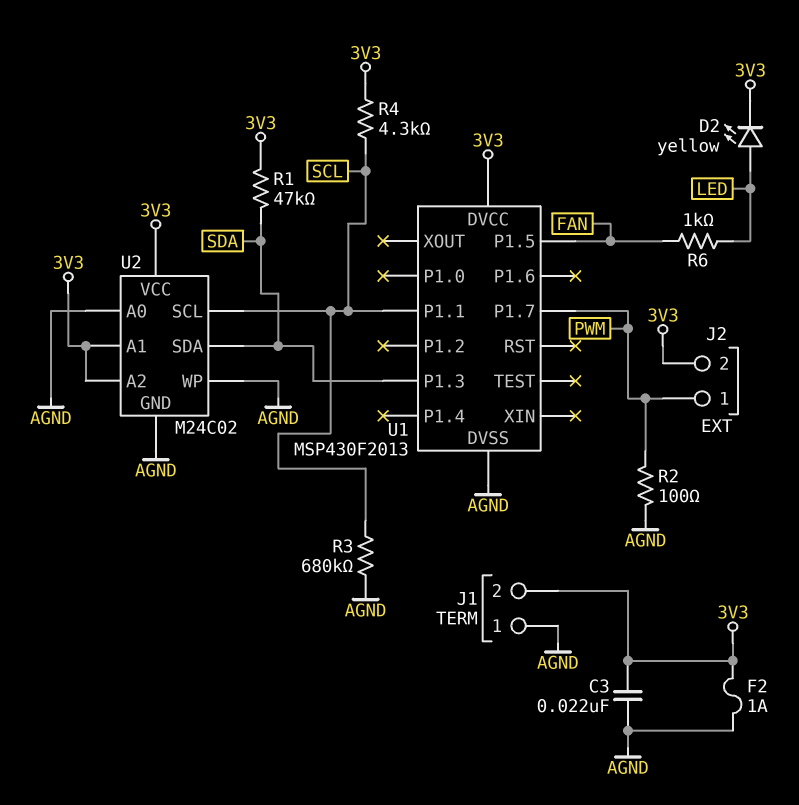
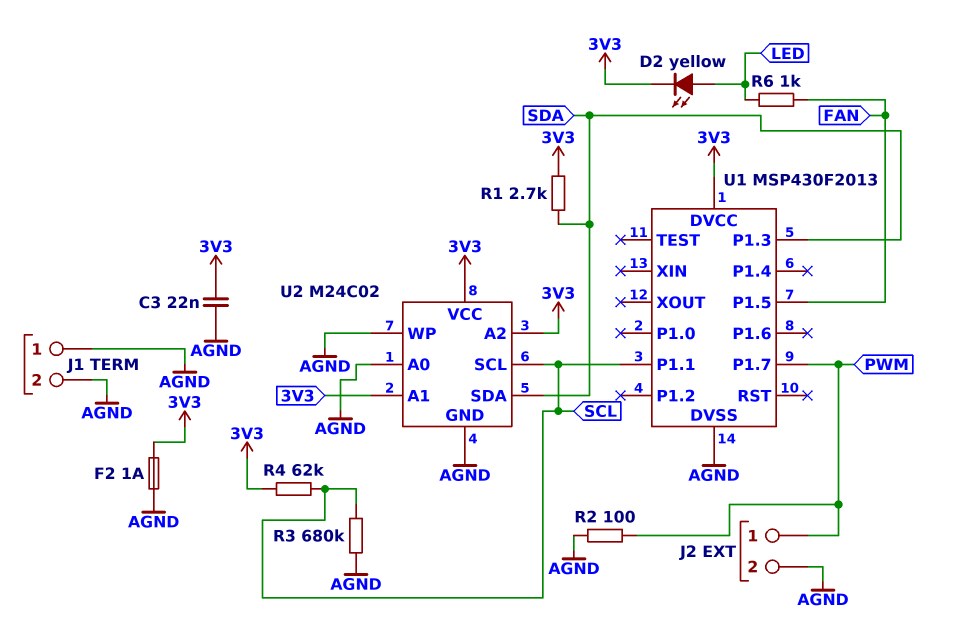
J1 pin 2: 3V3 -> AGND
J2 pin 2: 3V3 -> AGND
R1: 47k (3V3, SDA) -> 2.7k (3V3, SDA)
R4: 4.3k (3V3, SCL) -> 62k (3V3, SCL)

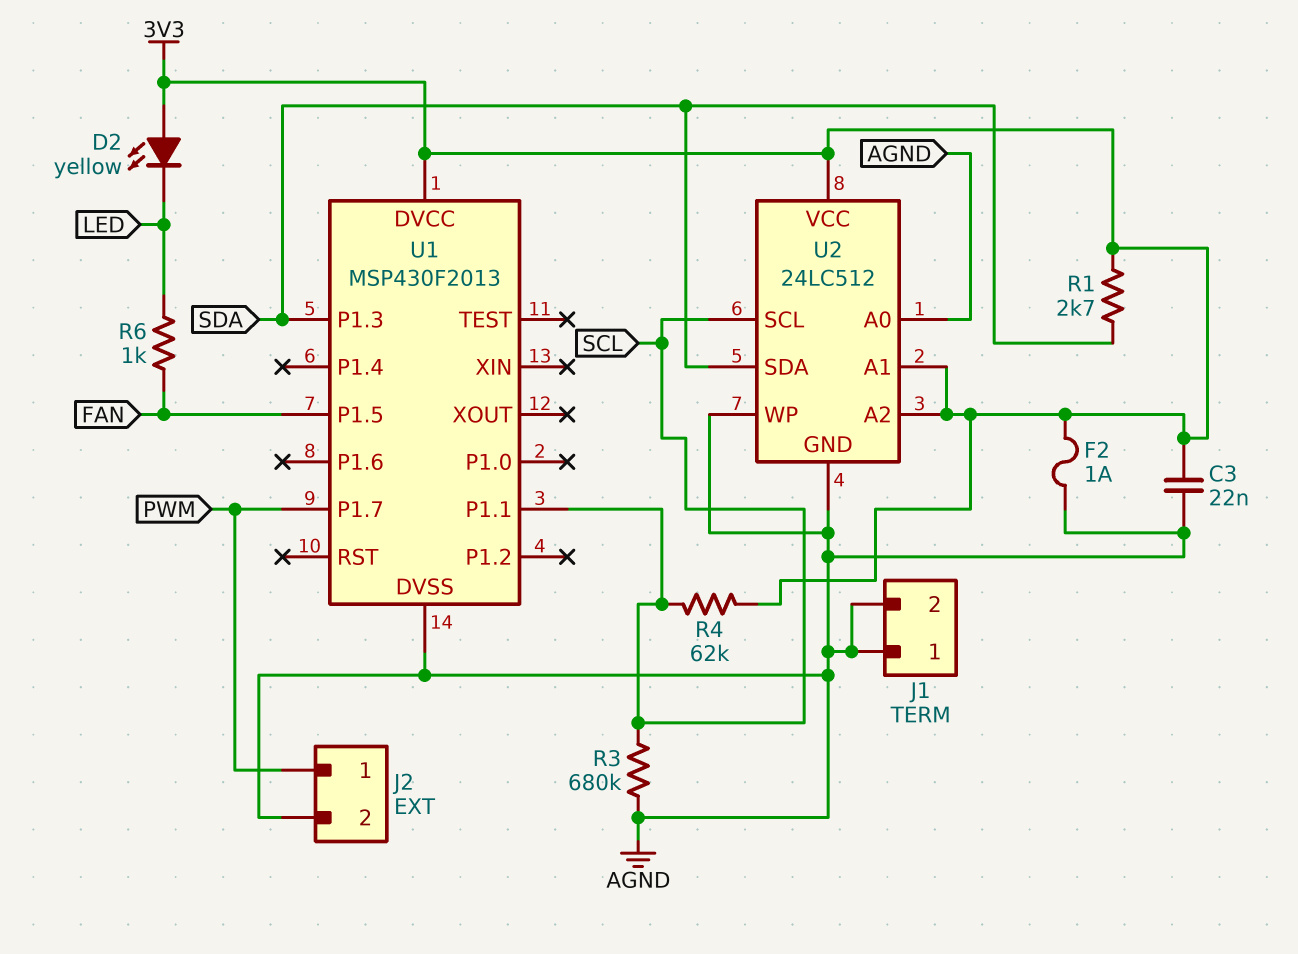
D2: LED yellow (A LED, K 3V3) -> LED yellow (A 3V3, K LED)
R2: 100 (AGND, PWM) -> none
U2: M24C02 -> 24LC512

